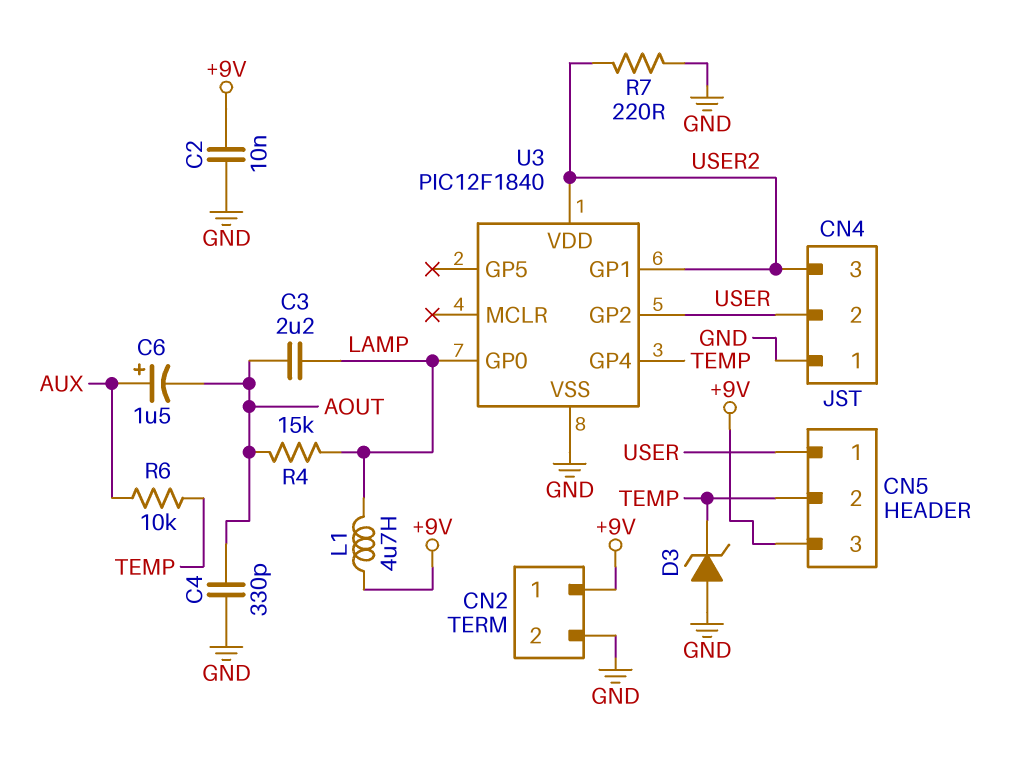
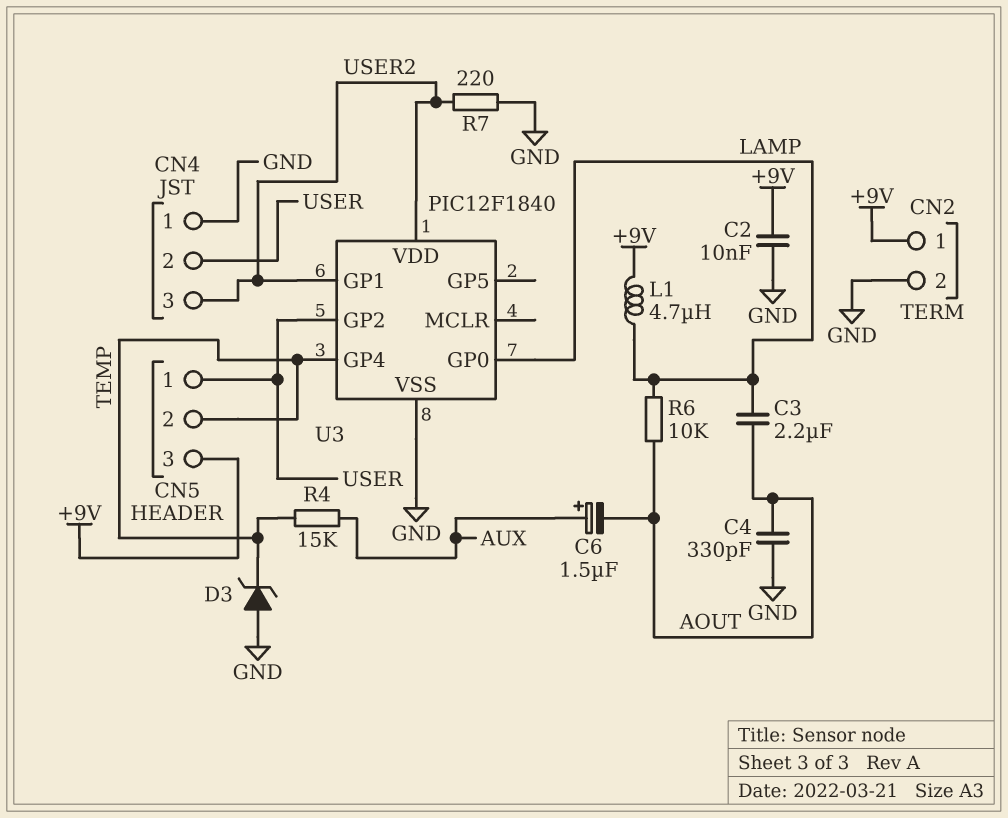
R4: 15k (AOUT, LAMP) -> 15k (AUX, TEMP)
R6: 10k (AUX, TEMP) -> 10k (AOUT, LAMP)

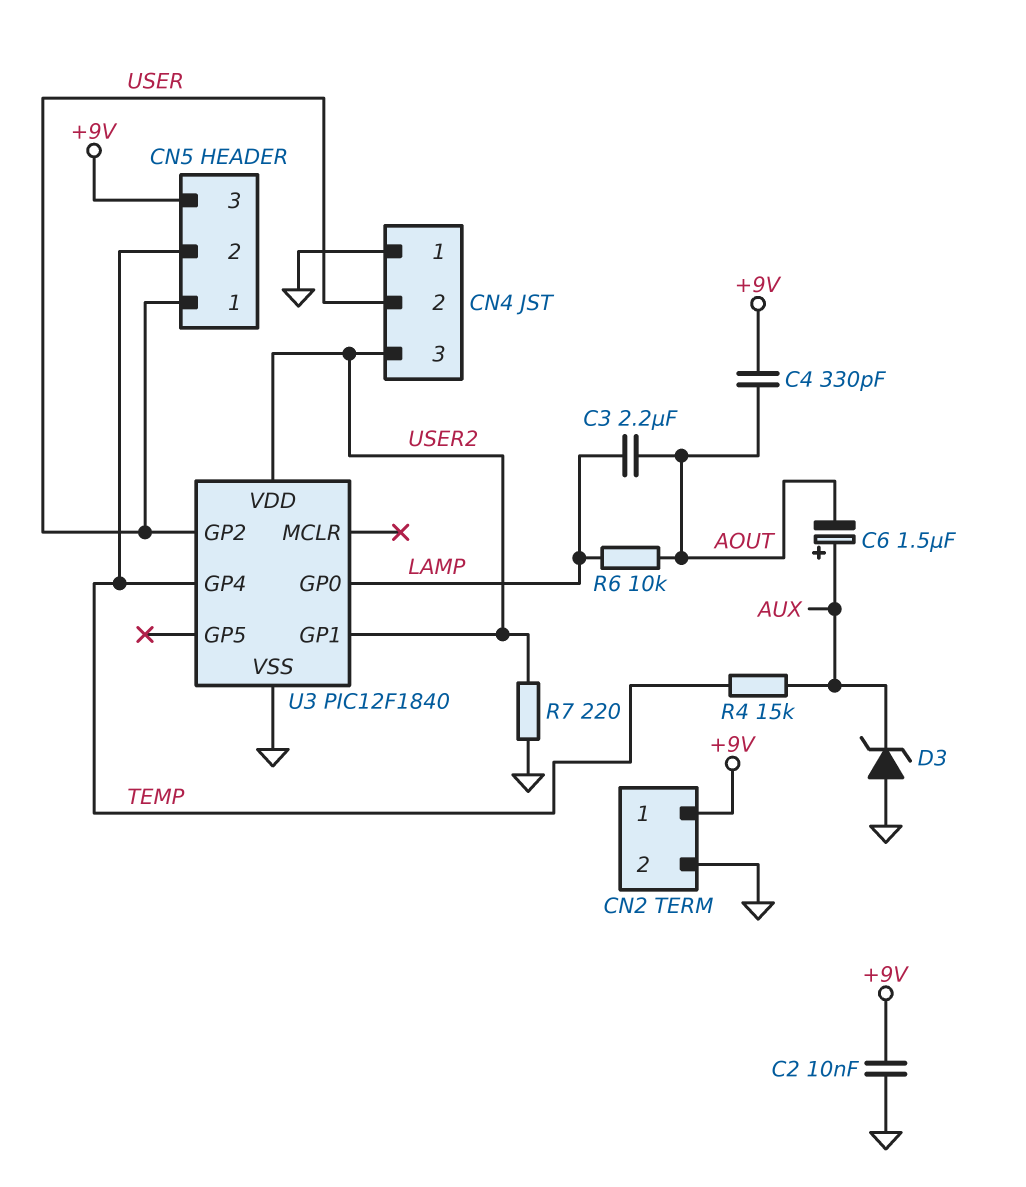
C4: 330pF (AOUT, GND) -> 330pF (+9V, AOUT)
D3: zener (A GND, K TEMP) -> zener (A GND, K AUX)
L1: 4.7uH (+9V, LAMP) -> none

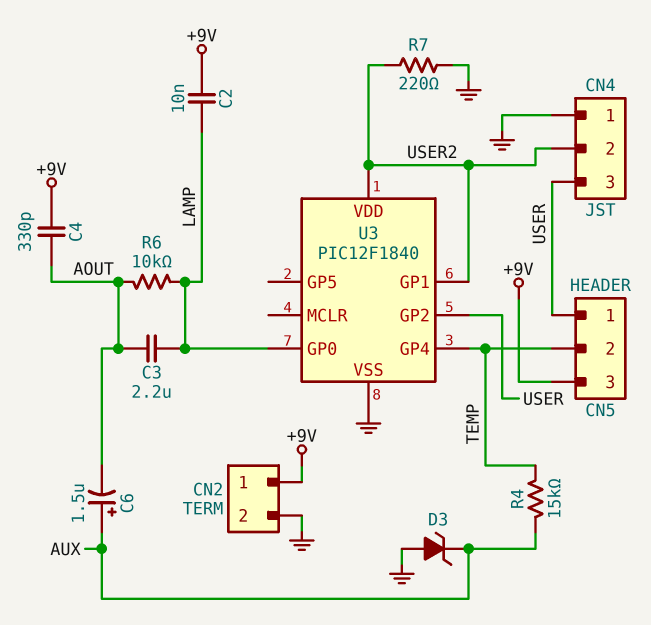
C2: 10nF (+9V, GND) -> 10nF (+9V, LAMP)
CN4 pin 2: USER -> USER2
CN4 pin 3: USER2 -> USER

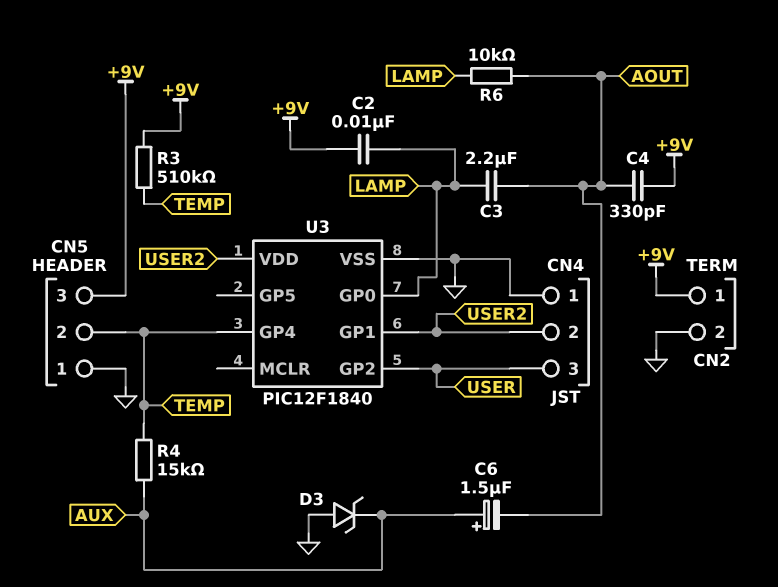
CN5 pin 1: USER -> GND
R3: none -> 510k (+9V, TEMP)
R7: 220 (GND, USER2) -> none

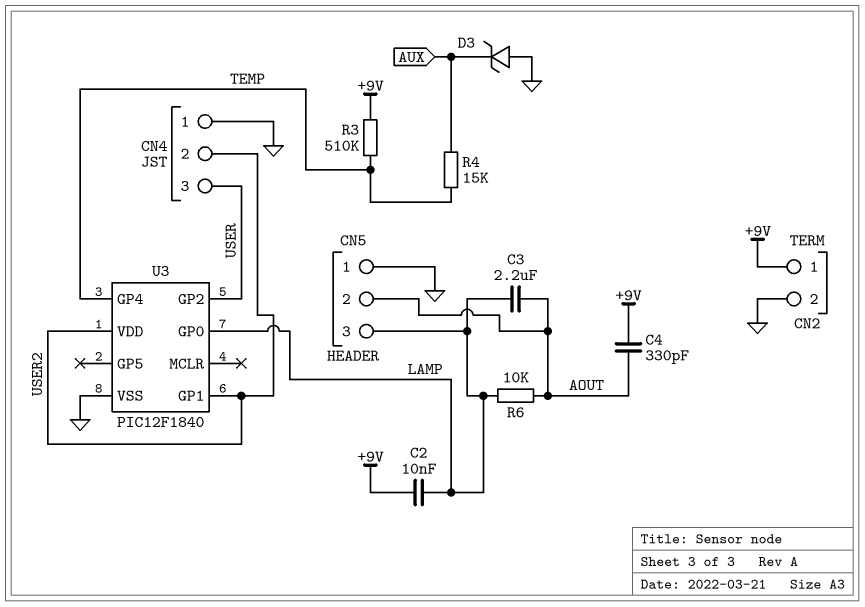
C6: 1.5uF (plus AUX, minus AOUT) -> none
CN5 pin 2: TEMP -> AOUT
CN5 pin 3: +9V -> LAMP

